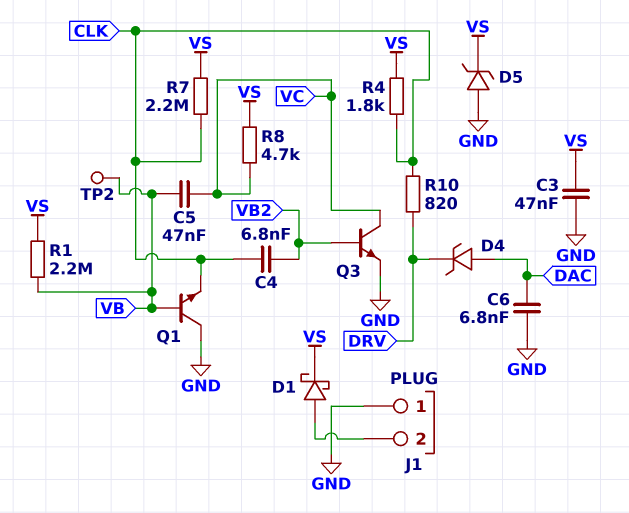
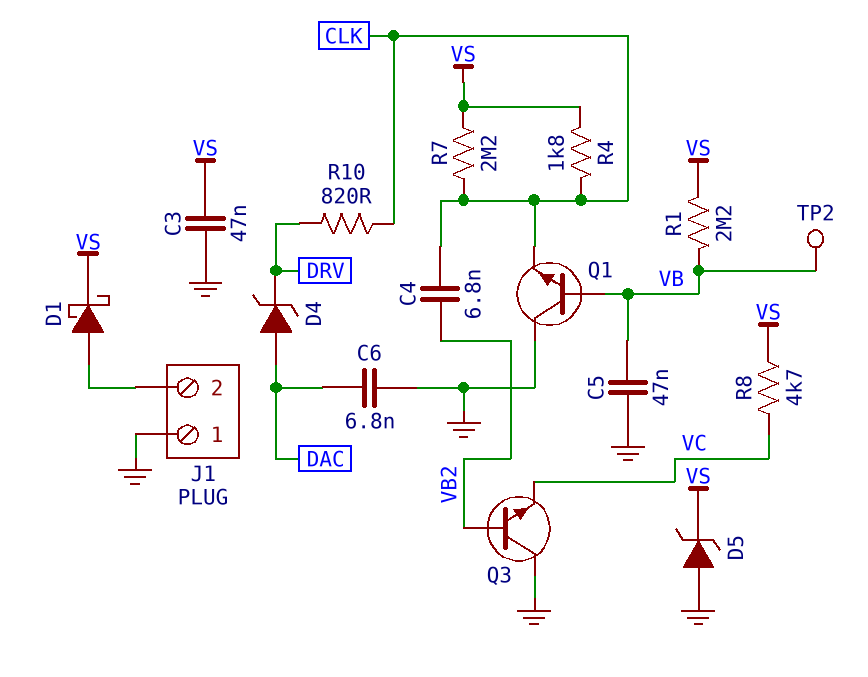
C5: 47nF (VB, VC) -> 47nF (GND, VB)
Q3: NPN (B VB2, C VC, E GND) -> NPN (B VB2, C GND, E VC)

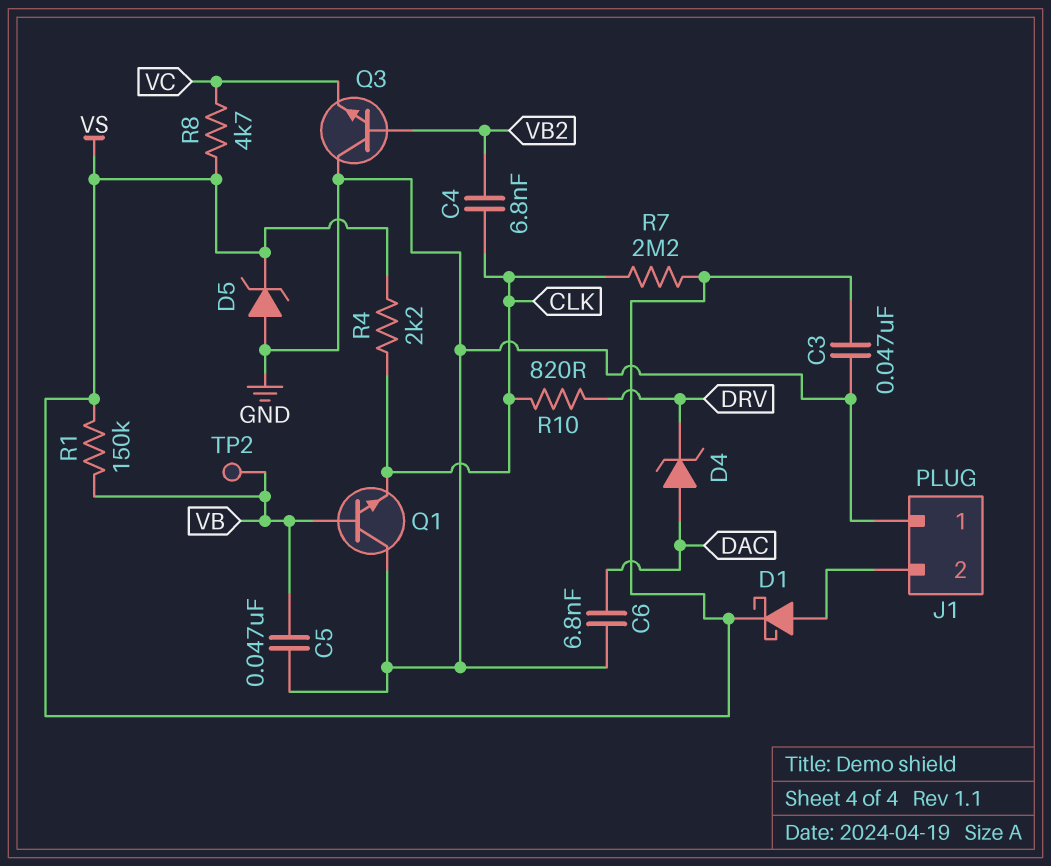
R1: 2.2M (VB, VS) -> 150k (VB, VS)
R4: 1.8k (CLK, VS) -> 2.2k (CLK, VS)

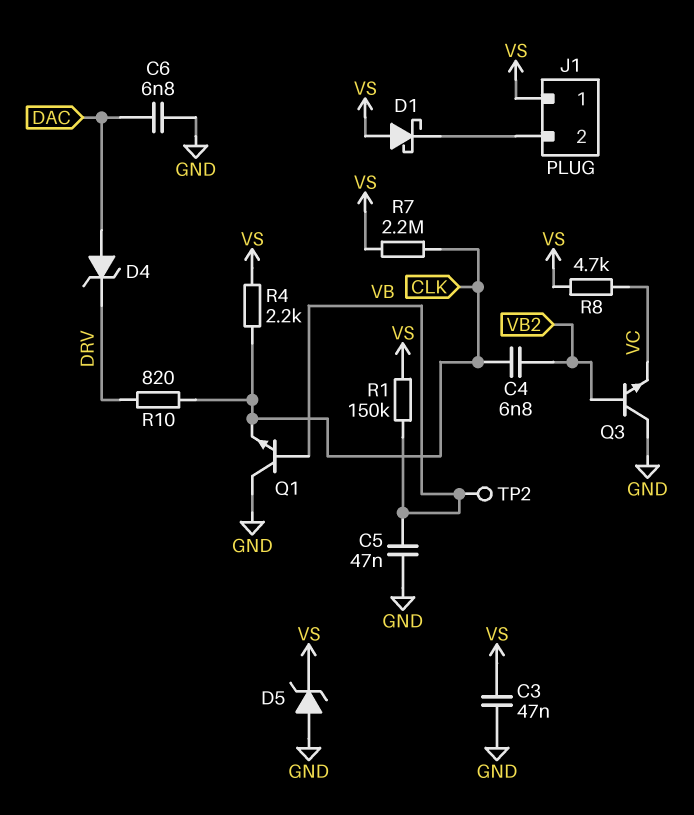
D1: schottky (A J1/2, K VS) -> schottky (A VS, K J1/2)
J1 pin 1: GND -> VS

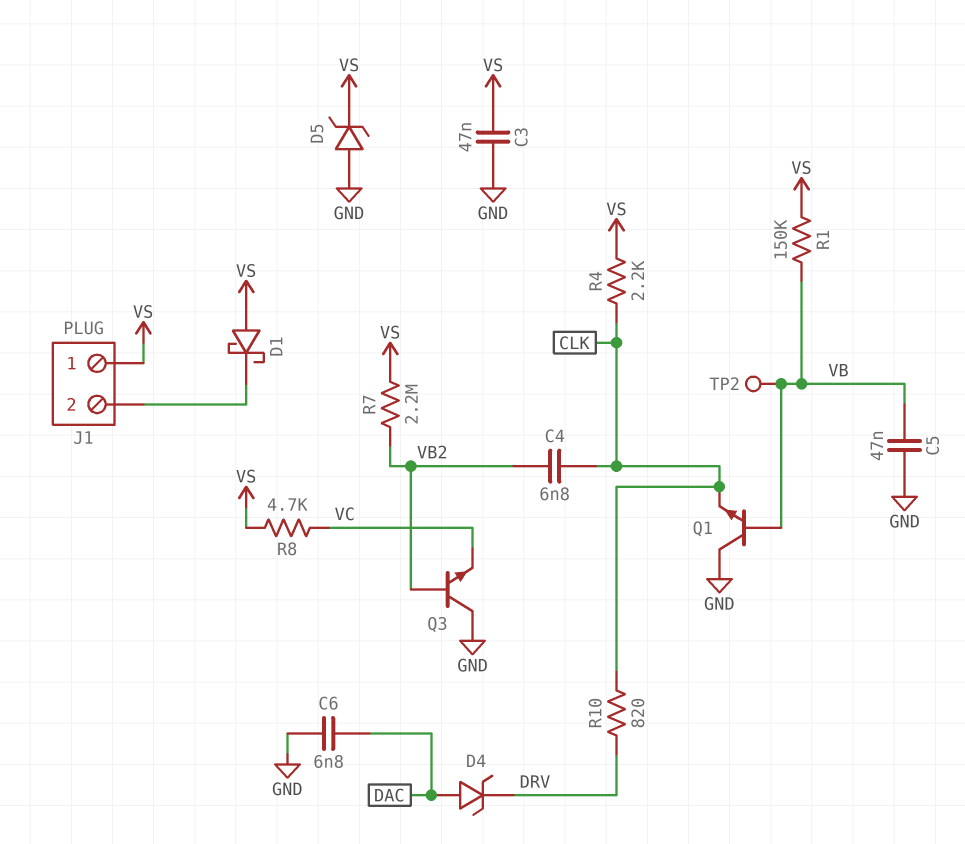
R7: 2.2M (CLK, VS) -> 2.2M (VB2, VS)

